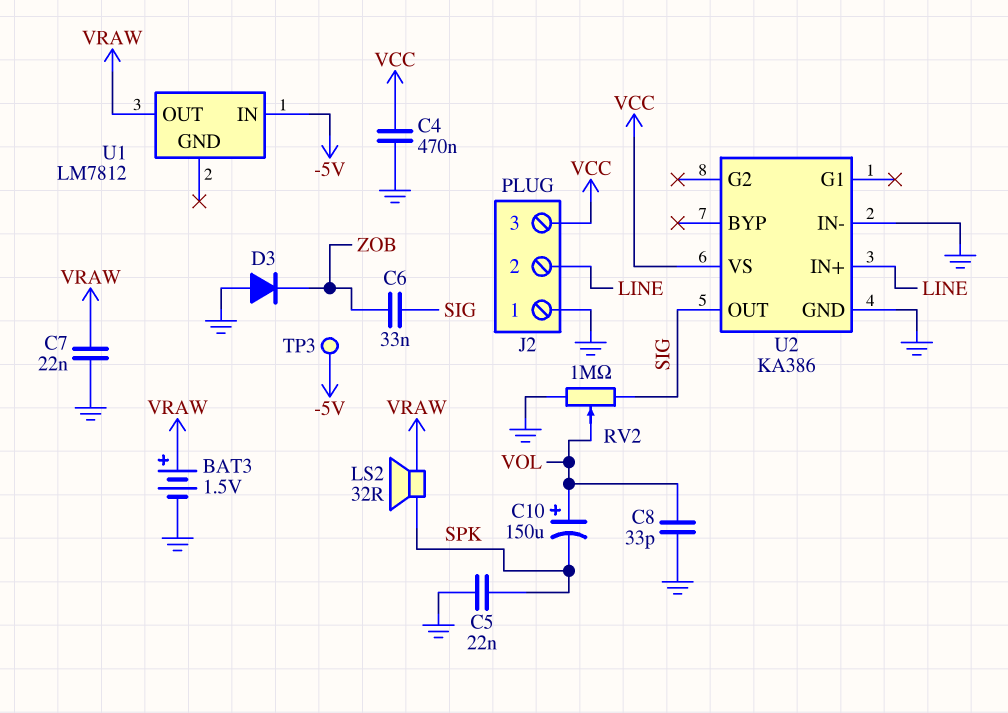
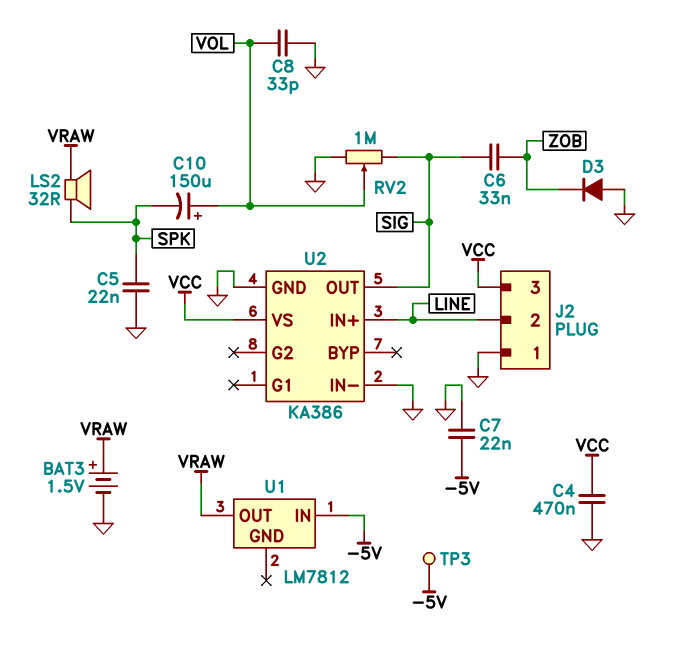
C7: 22nF (GND, VRAW) -> 22nF (-5V, GND)

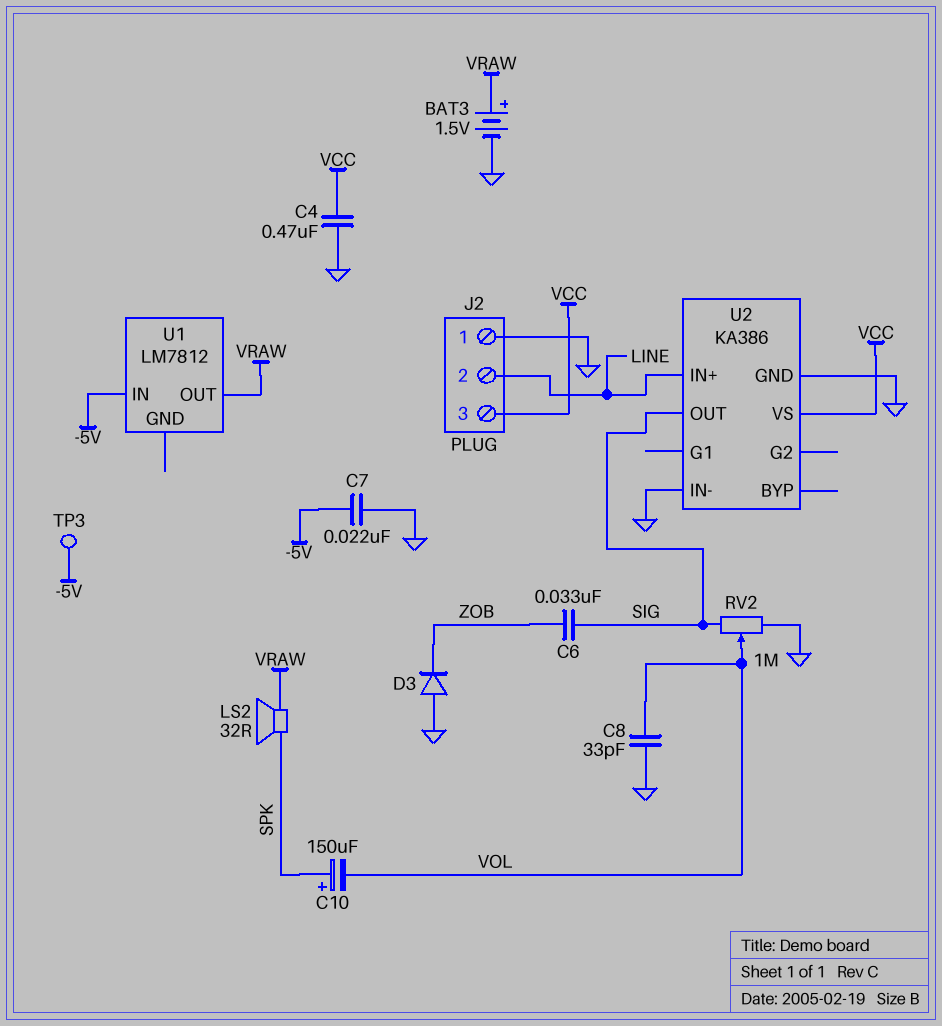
C5: 22nF (GND, SPK) -> none
C10: 150uF (plus VOL, minus SPK) -> 150uF (plus SPK, minus VOL)

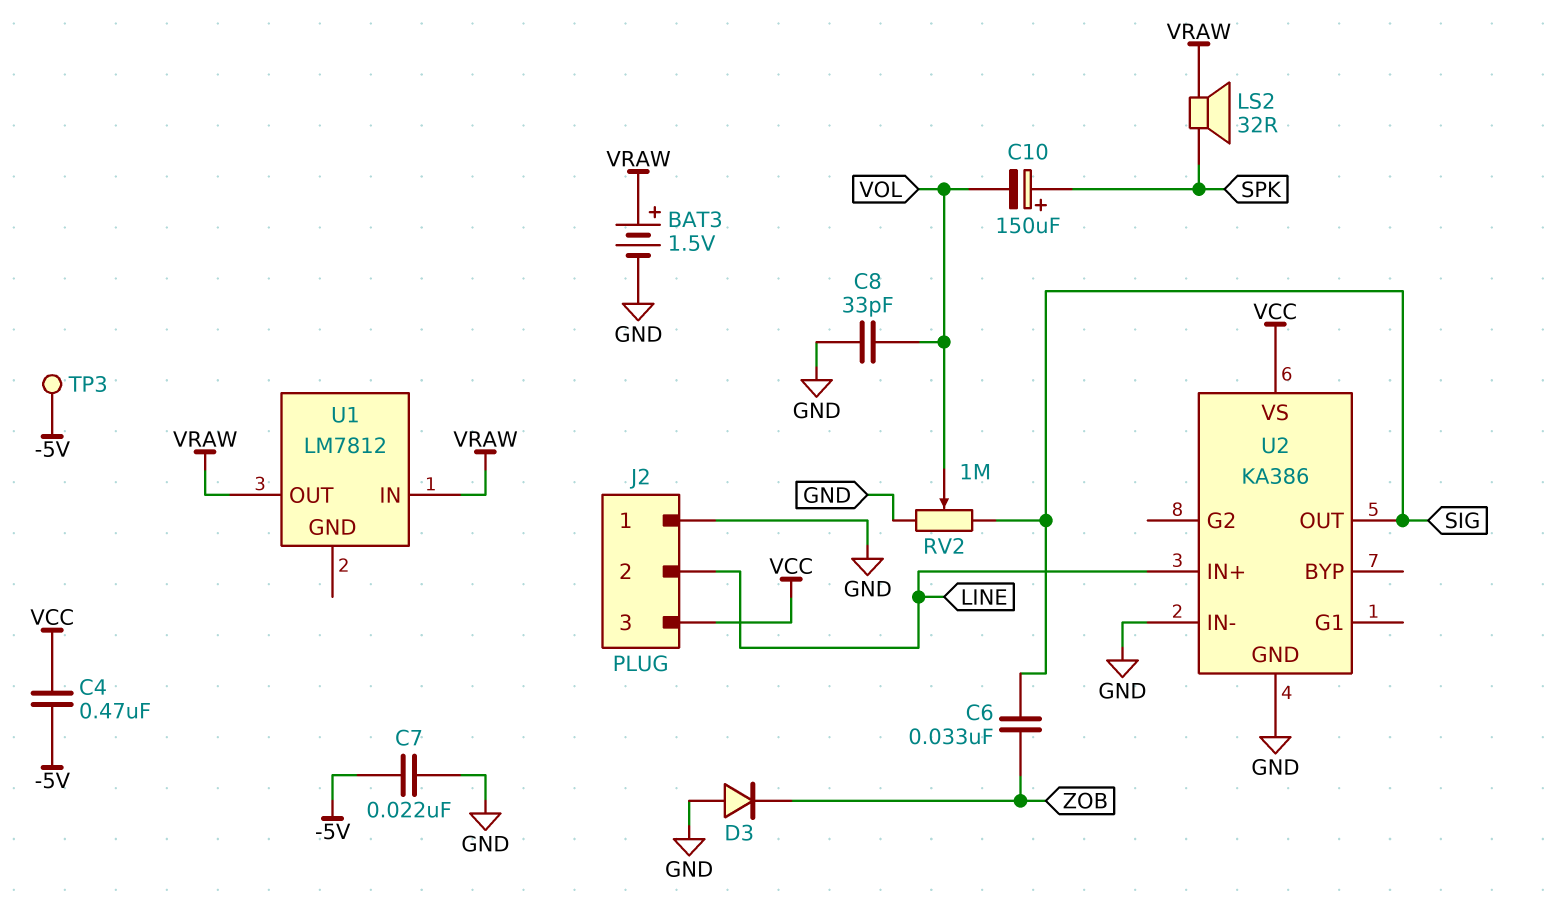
C4: 470nF (GND, VCC) -> 470nF (-5V, VCC)
U1 pin IN: -5V -> VRAW

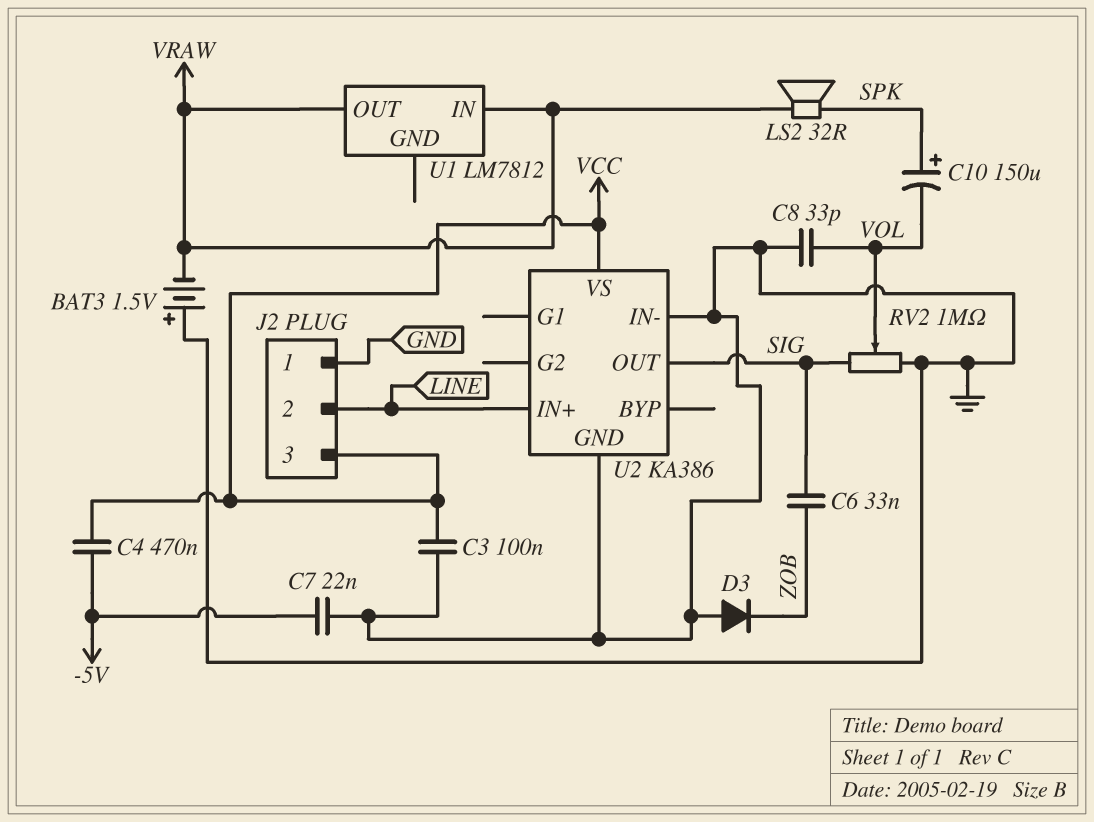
BAT3: 1.5V (plus VRAW, minus GND) -> 1.5V (plus GND, minus VRAW)
C3: none -> 100nF (GND, VCC)
TP3: test point (-5V) -> none

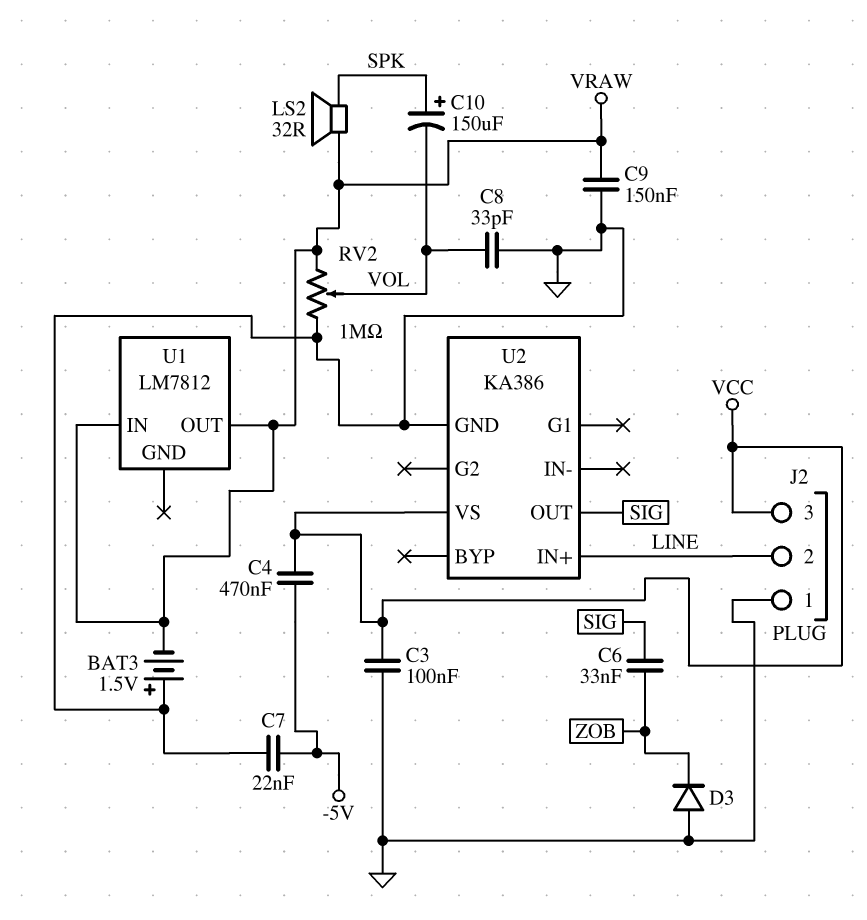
C9: none -> 150nF (GND, VRAW)
RV2: 1M (GND, SIG, wiper VOL) -> 1M (GND, VRAW, wiper VOL)
U2 pin IN-: GND -> none

